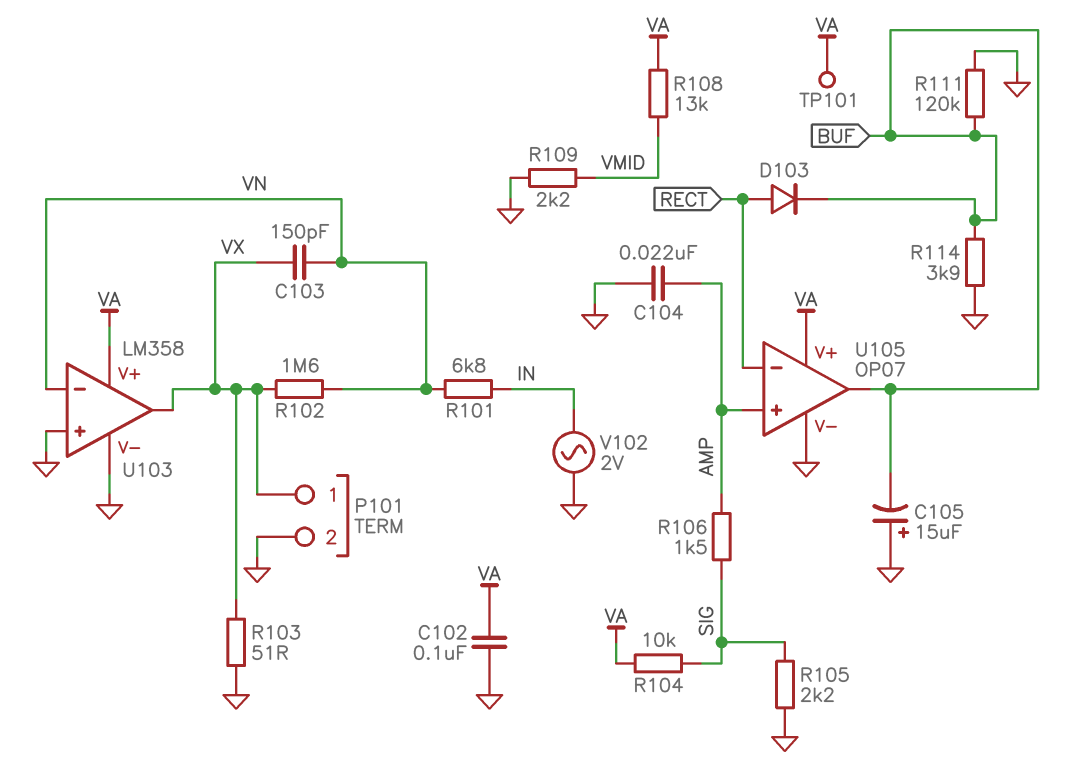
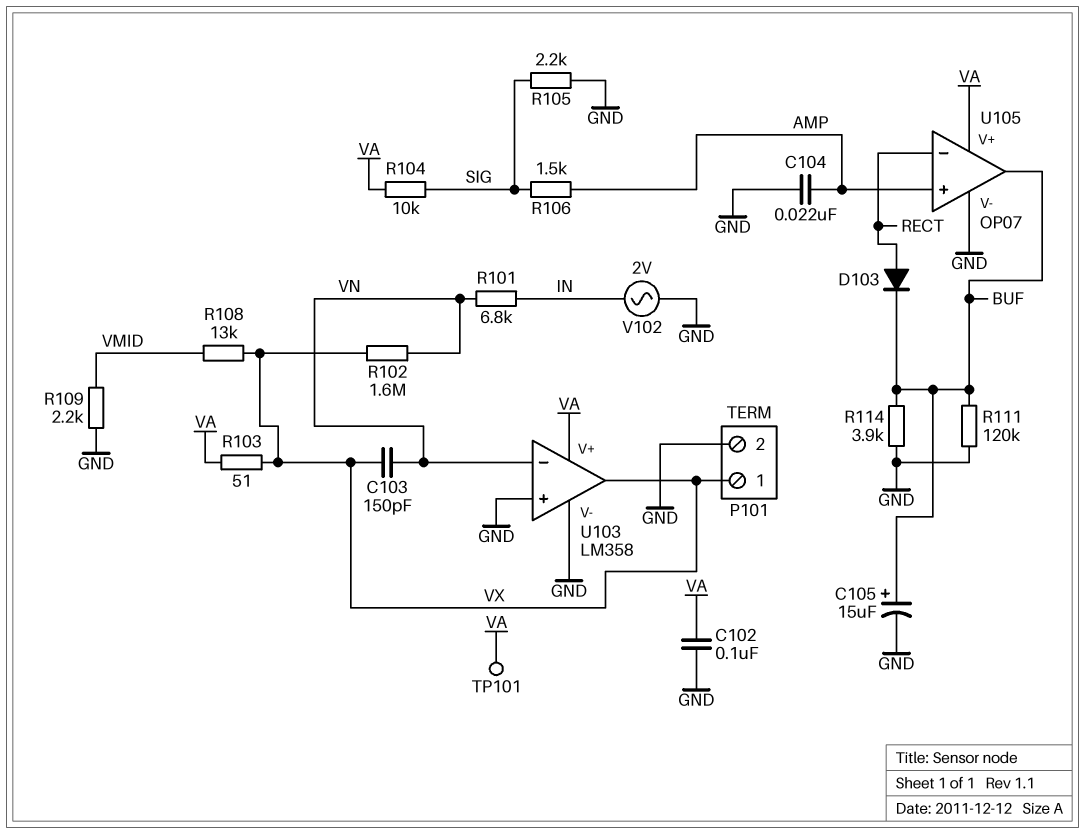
C105: 15uF (plus GND, minus BUF) -> 15uF (plus BUF, minus GND)
R103: 51 (GND, VX) -> 51 (VA, VX)
R108: 13k (VA, VMID) -> 13k (VMID, VX)

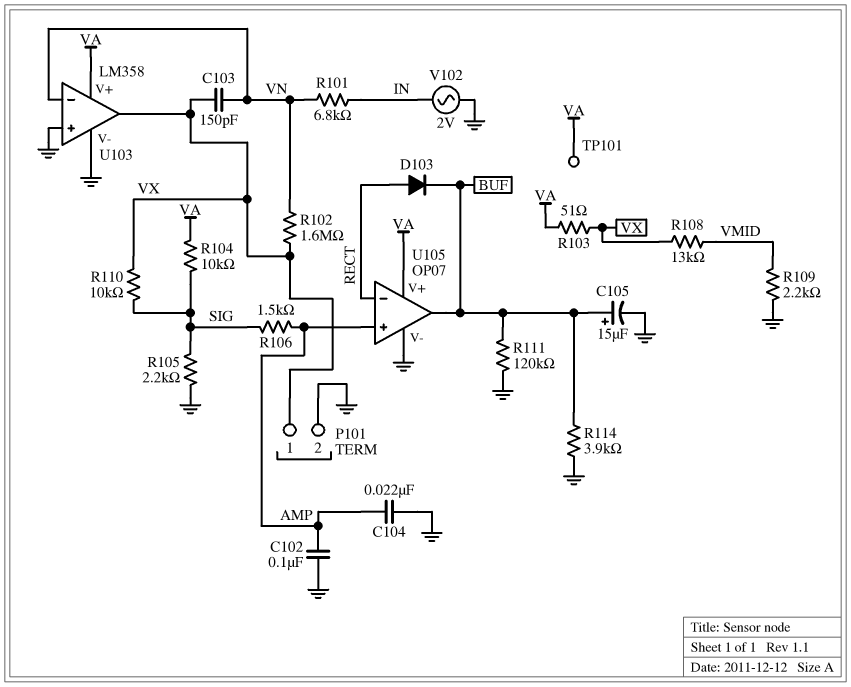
C102: 100nF (GND, VA) -> 100nF (AMP, GND)
R110: none -> 10k (SIG, VX)

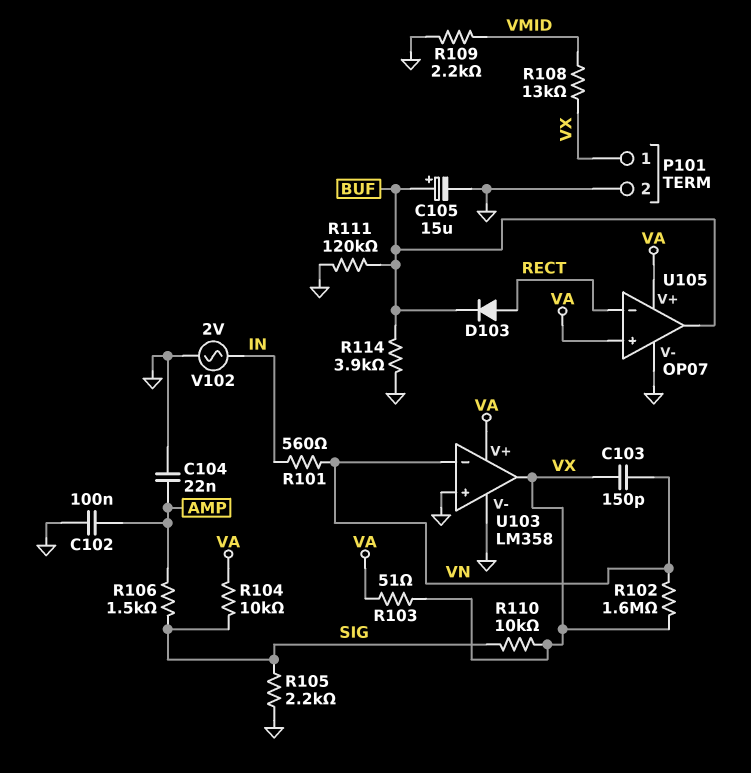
R101: 6.8k (IN, VN) -> 560 (IN, VN)
TP101: test point (VA) -> none
U105 pin in+: AMP -> VA

